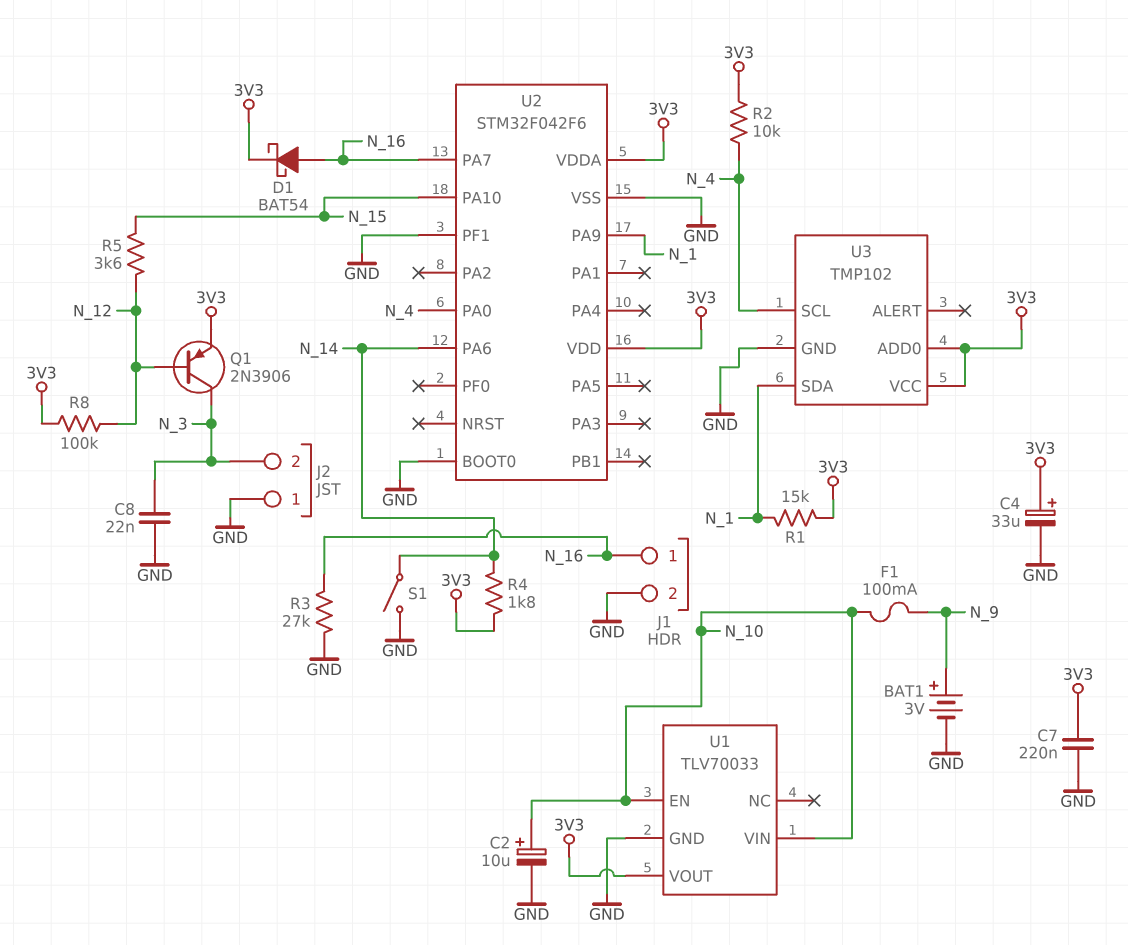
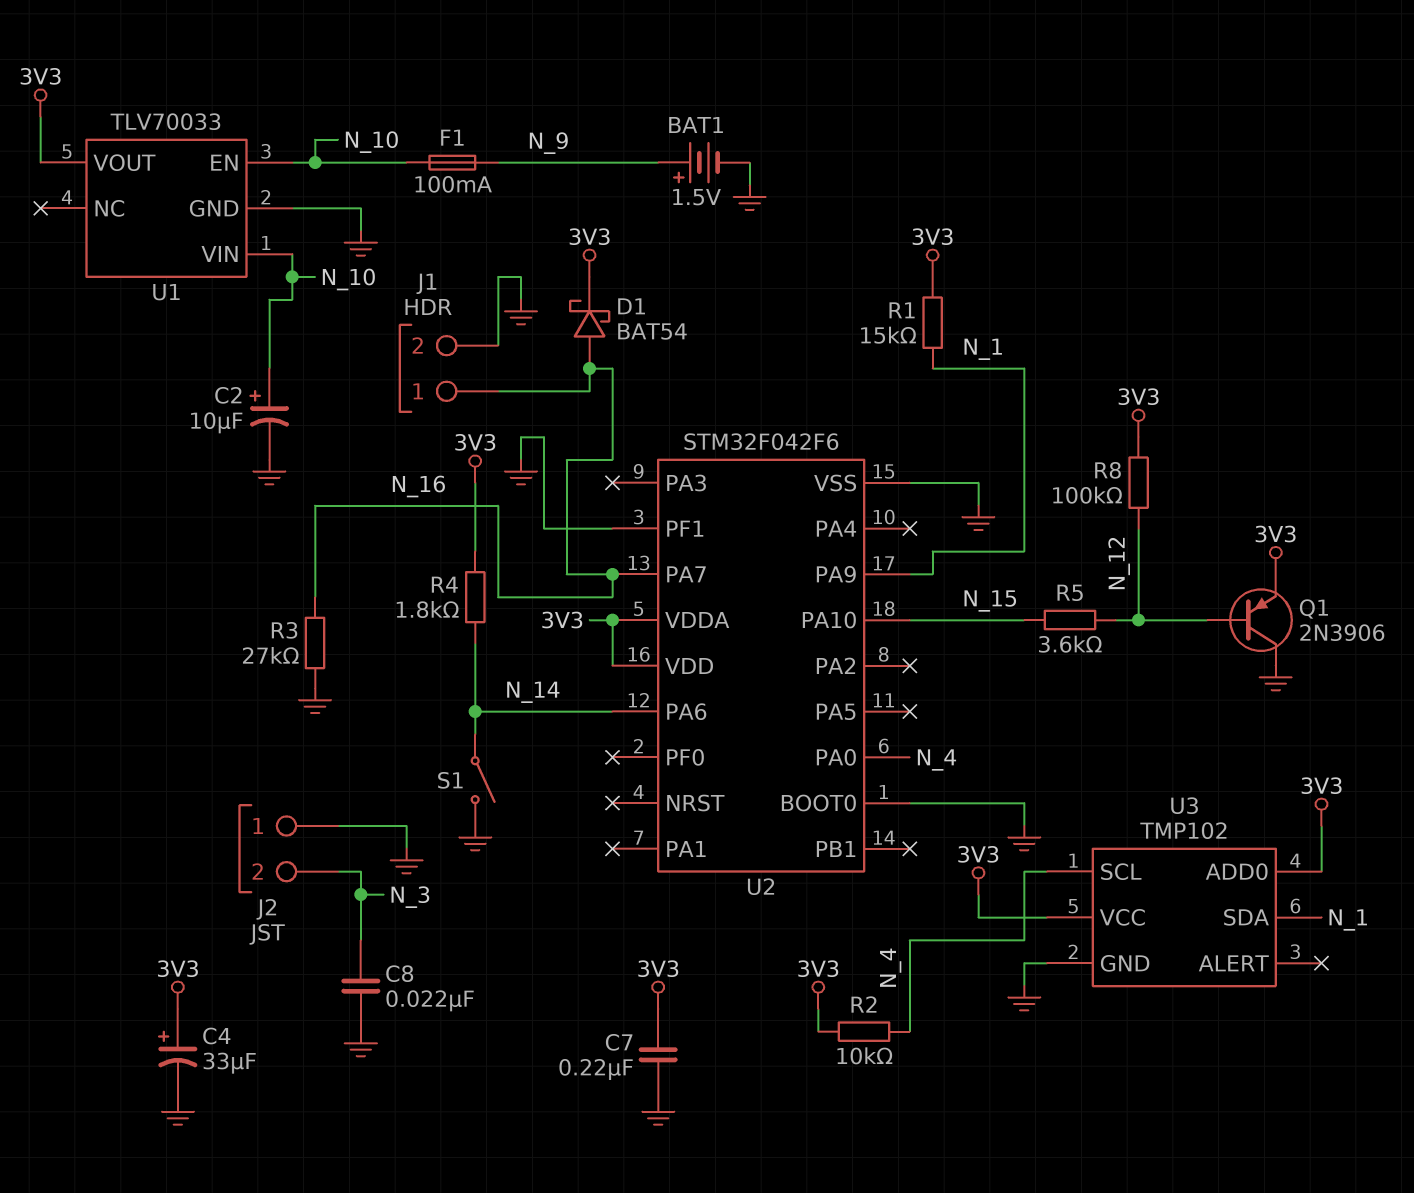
BAT1: 3V (plus N_9, minus GND) -> 1.5V (plus N_9, minus GND)
Q1: PNP 2N3906 (B N_12, C N_3, E 3V3) -> PNP 2N3906 (B N_12, C GND, E 3V3)

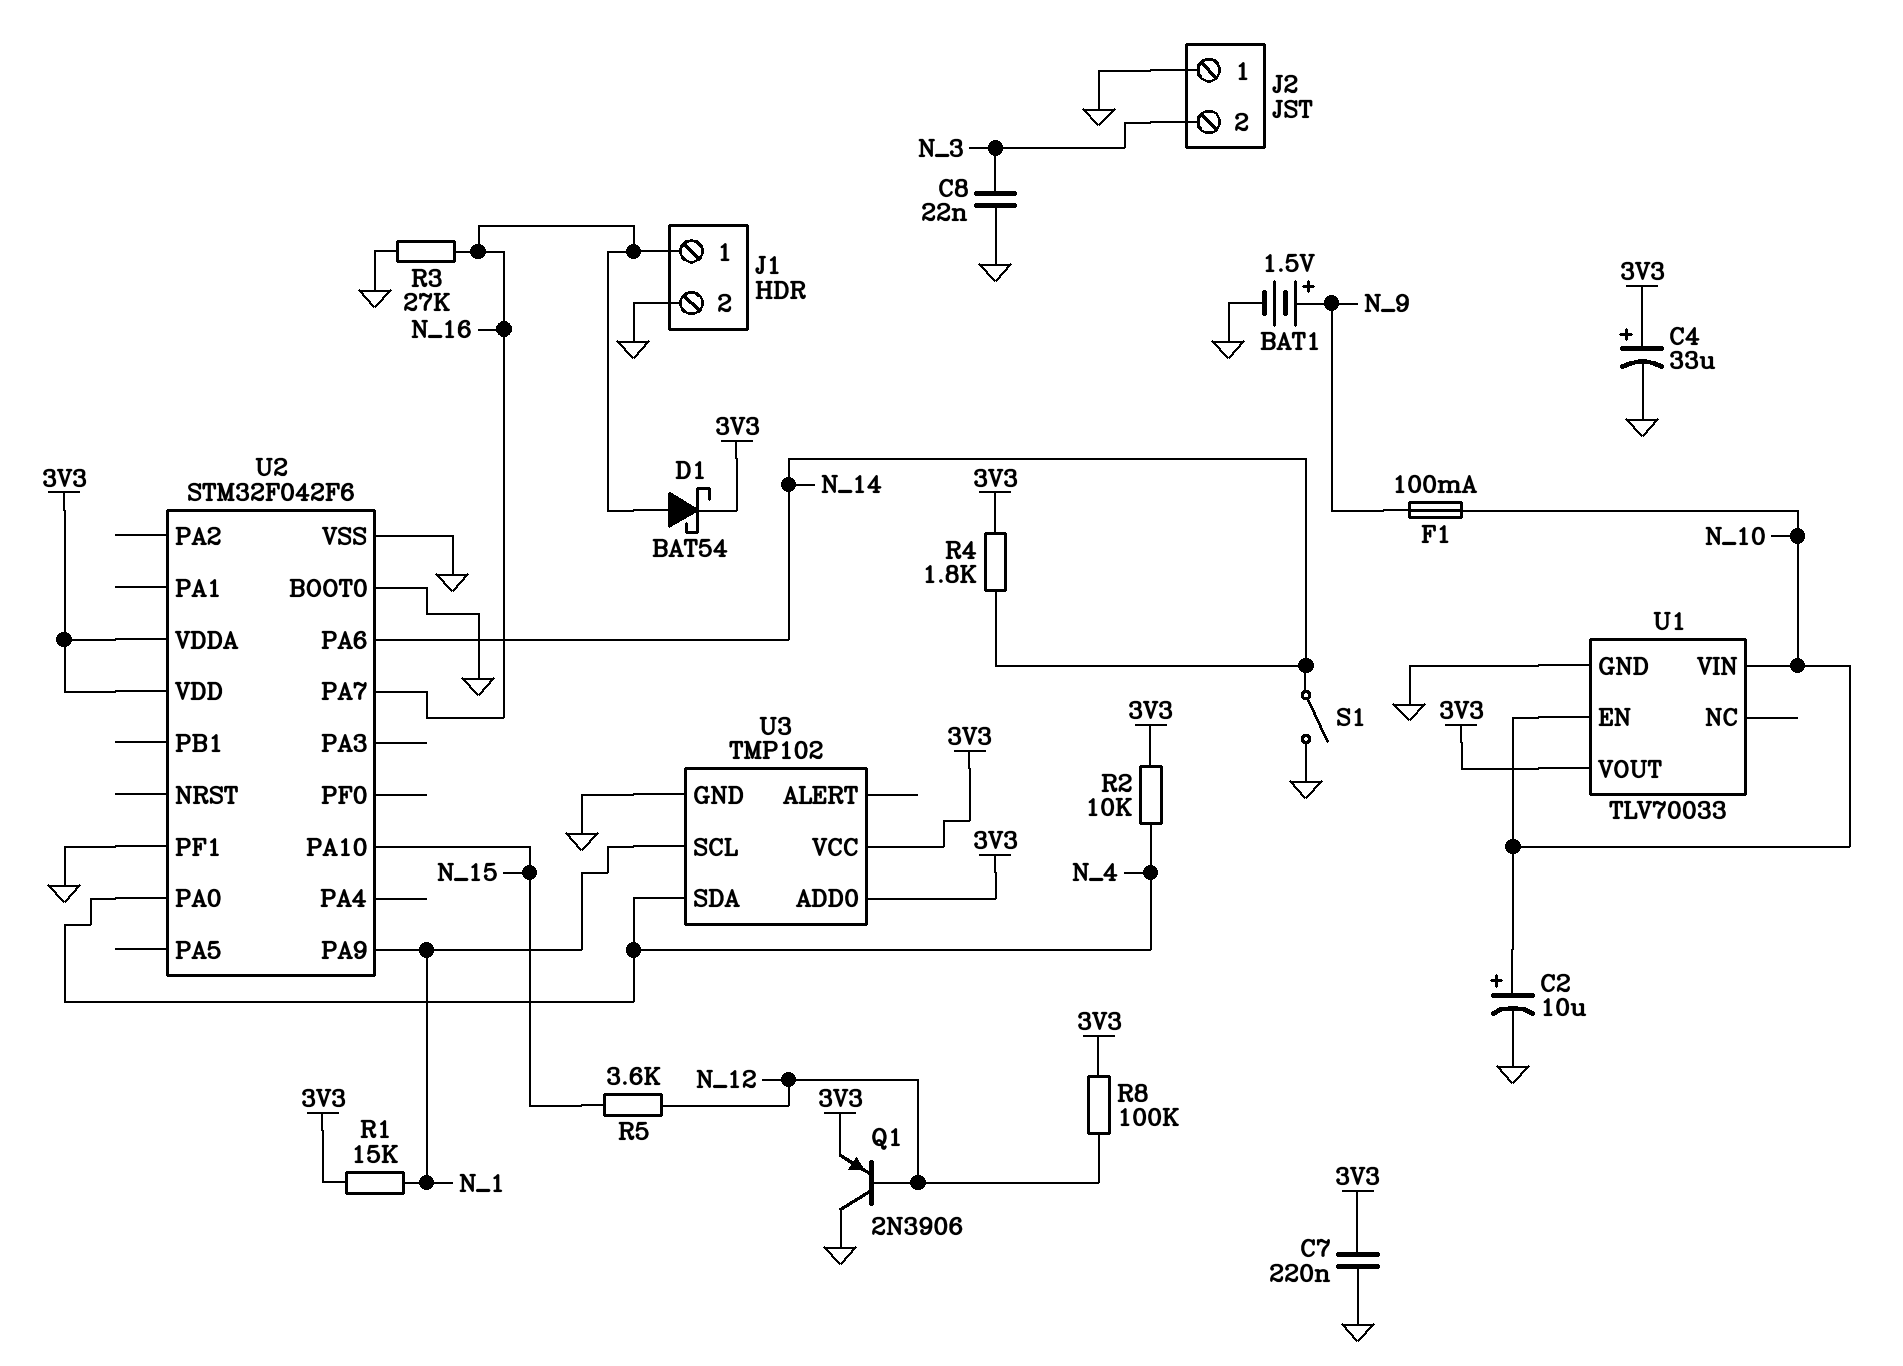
U3 pin SCL: N_4 -> N_1
U3 pin SDA: N_1 -> N_4

